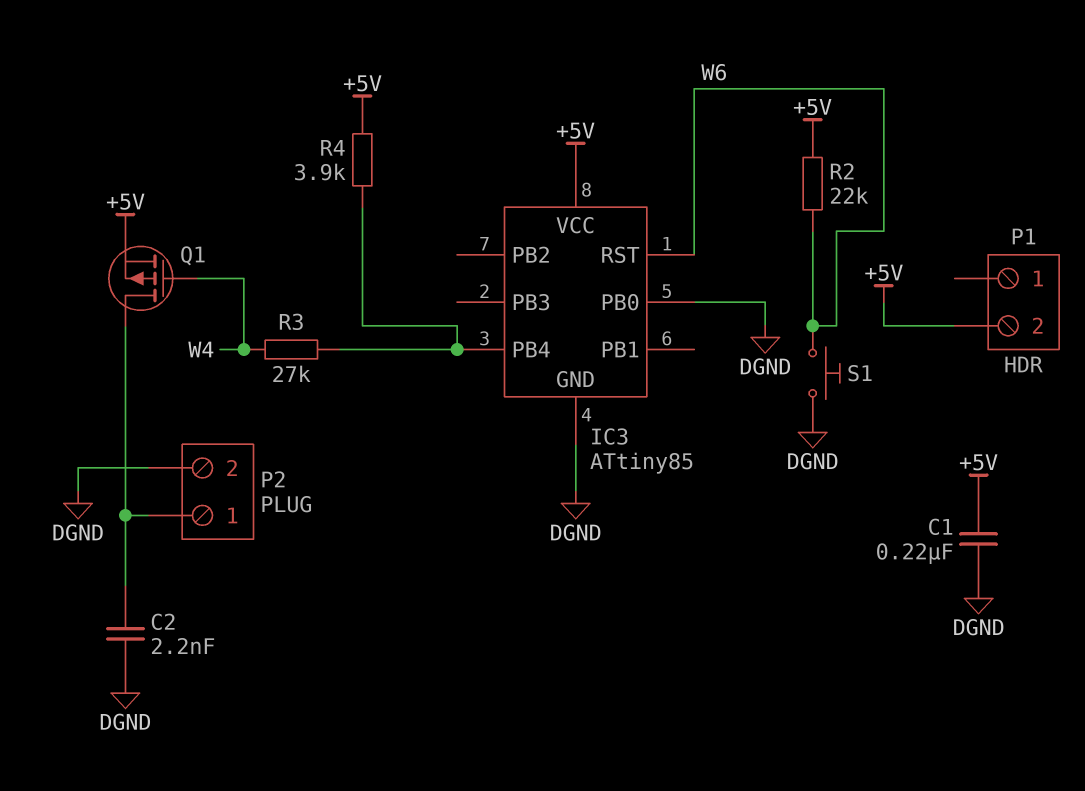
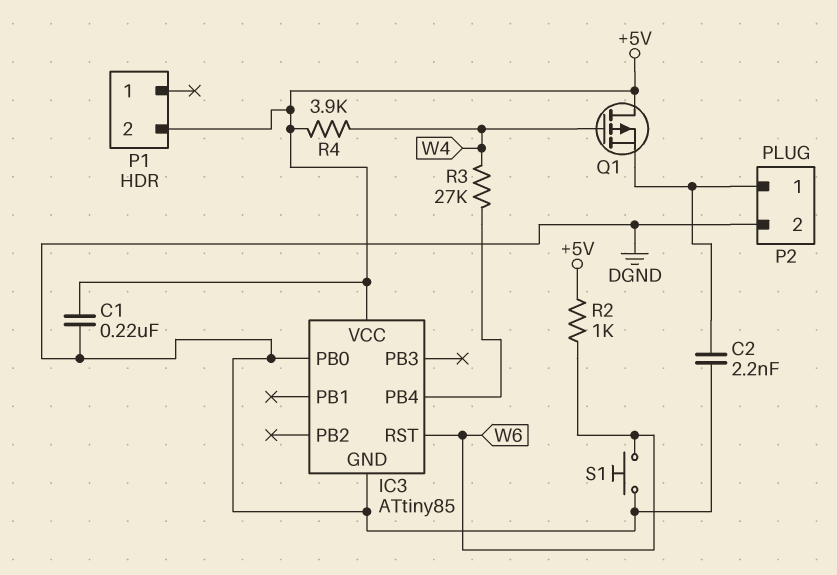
Q1: PMOS (G W4, D P2/1, S +5V) -> PMOS (G W4, D +5V, S P2/1)
R2: 22k (+5V, W6) -> 1k (+5V, W6)
R4: 3.9k (+5V, IC3/PB4) -> 3.9k (+5V, W4)

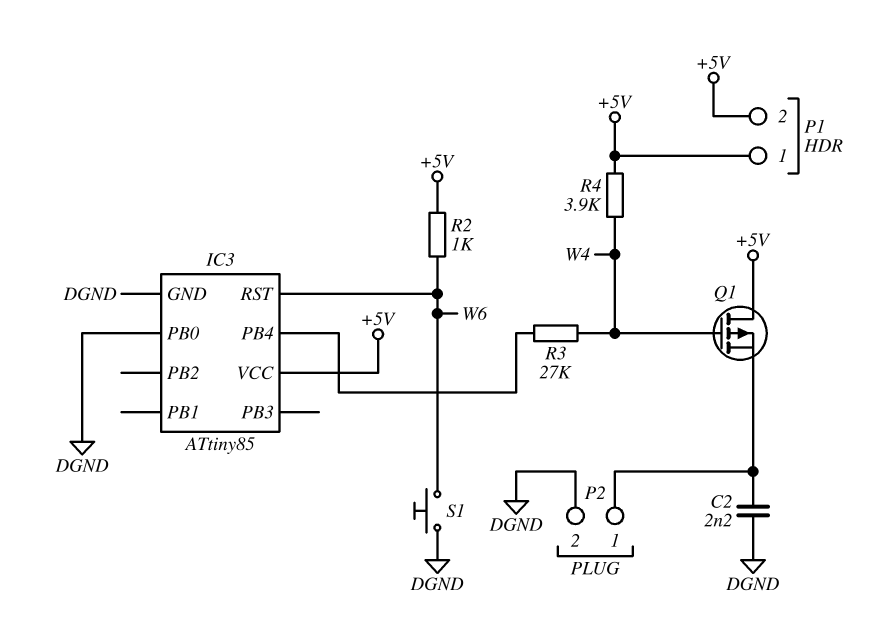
C1: 220nF (+5V, DGND) -> none
P1 pin 1: none -> +5V

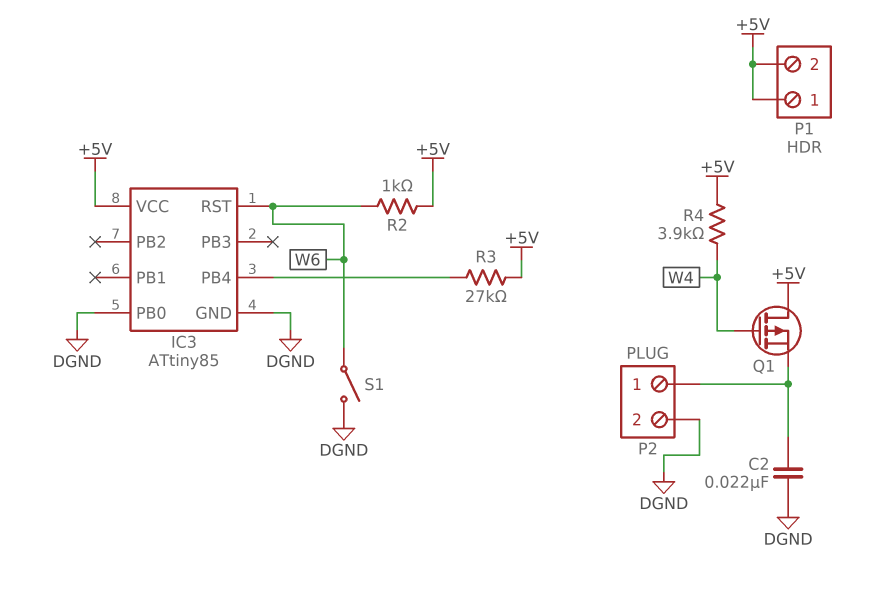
C2: 2.2nF (DGND, P2/1) -> 22nF (DGND, P2/1)
R3: 27k (IC3/PB4, W4) -> 27k (+5V, IC3/PB4)
S1: button (DGND, W6) -> switch (DGND, W6)

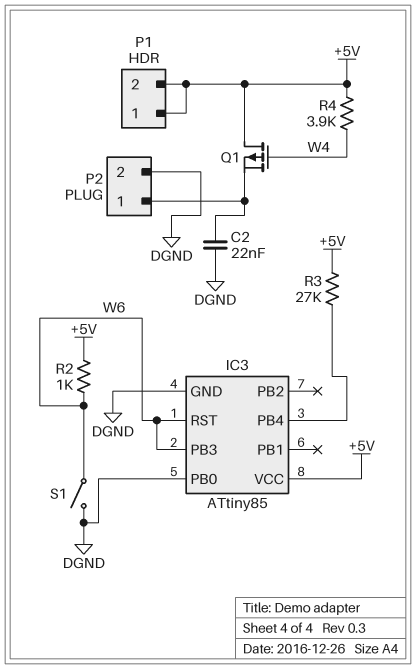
IC3 pin PB3: none -> W6

